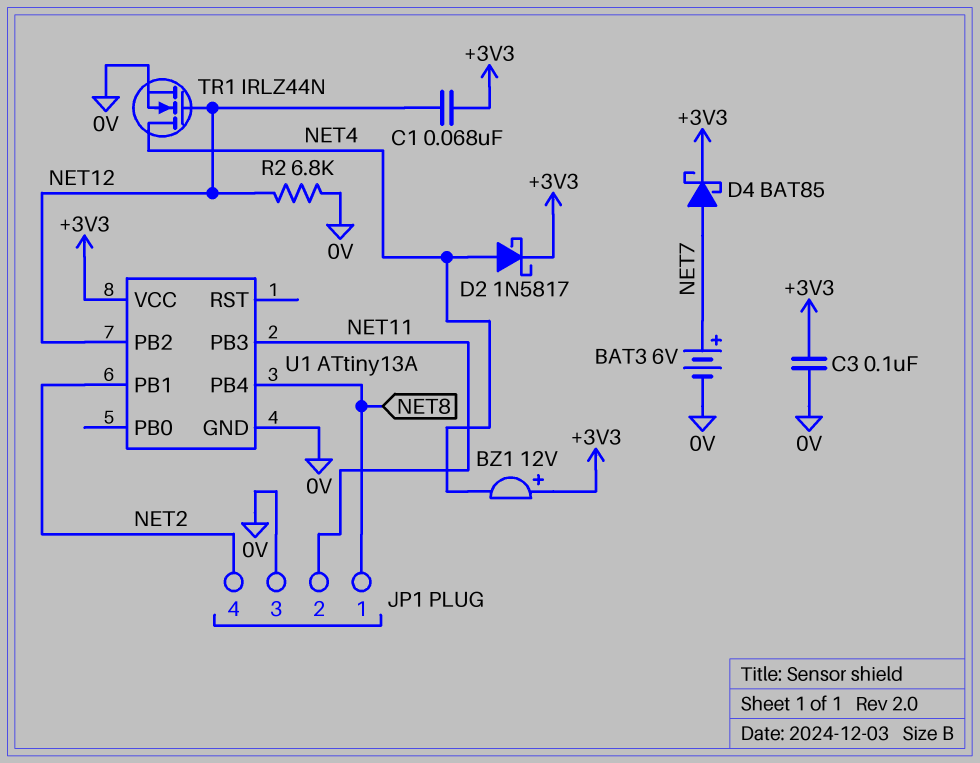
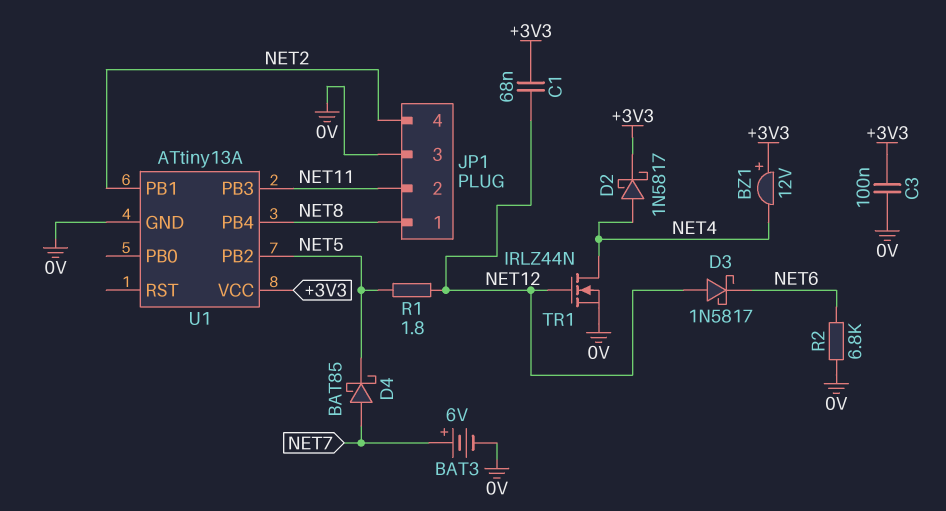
D3: none -> schottky 1N5817 (A NET12, K NET6)
D4: schottky BAT85 (A NET7, K +3V3) -> schottky BAT85 (A NET7, K NET5)
R1: none -> 1.8 (NET5, NET12)
R2: 6.8k (0V, NET12) -> 6.8k (0V, NET6)
U1 pin PB2: NET12 -> NET5

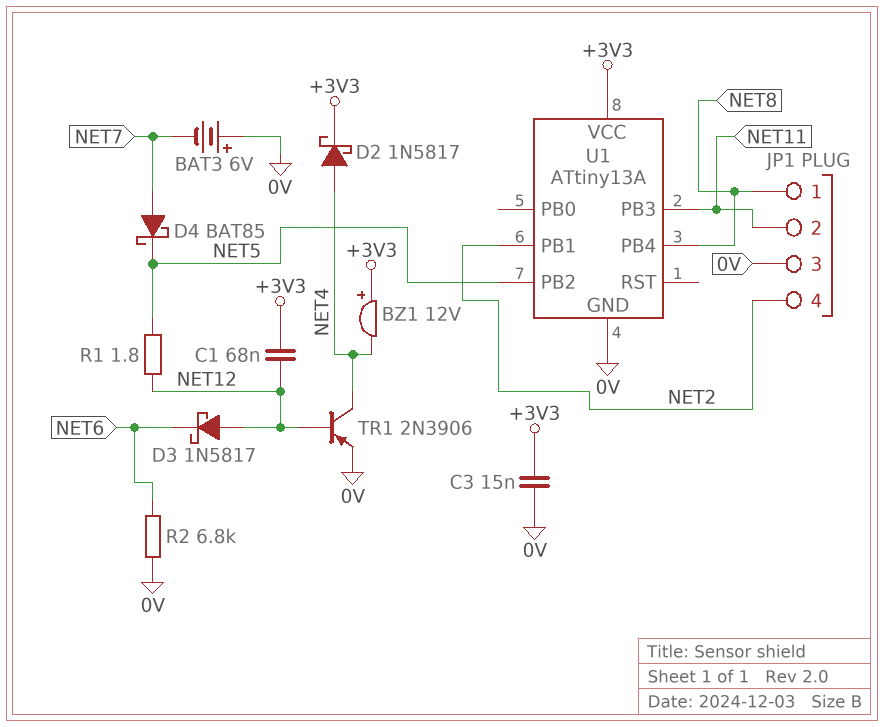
BAT3: 6V (plus NET7, minus 0V) -> 6V (plus 0V, minus NET7)
C3: 100nF (+3V3, 0V) -> 15nF (+3V3, 0V)
TR1: NMOS IRLZ44N (G NET12, D NET4, S 0V) -> PNP 2N3906 (B NET12, C NET4, E 0V)

